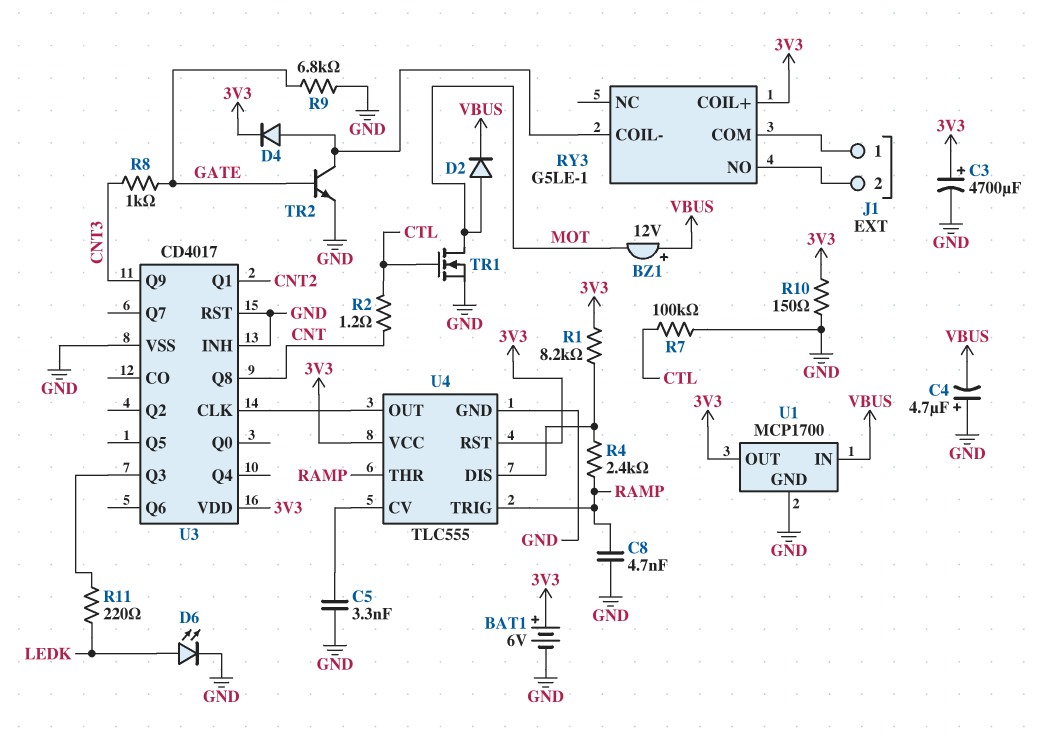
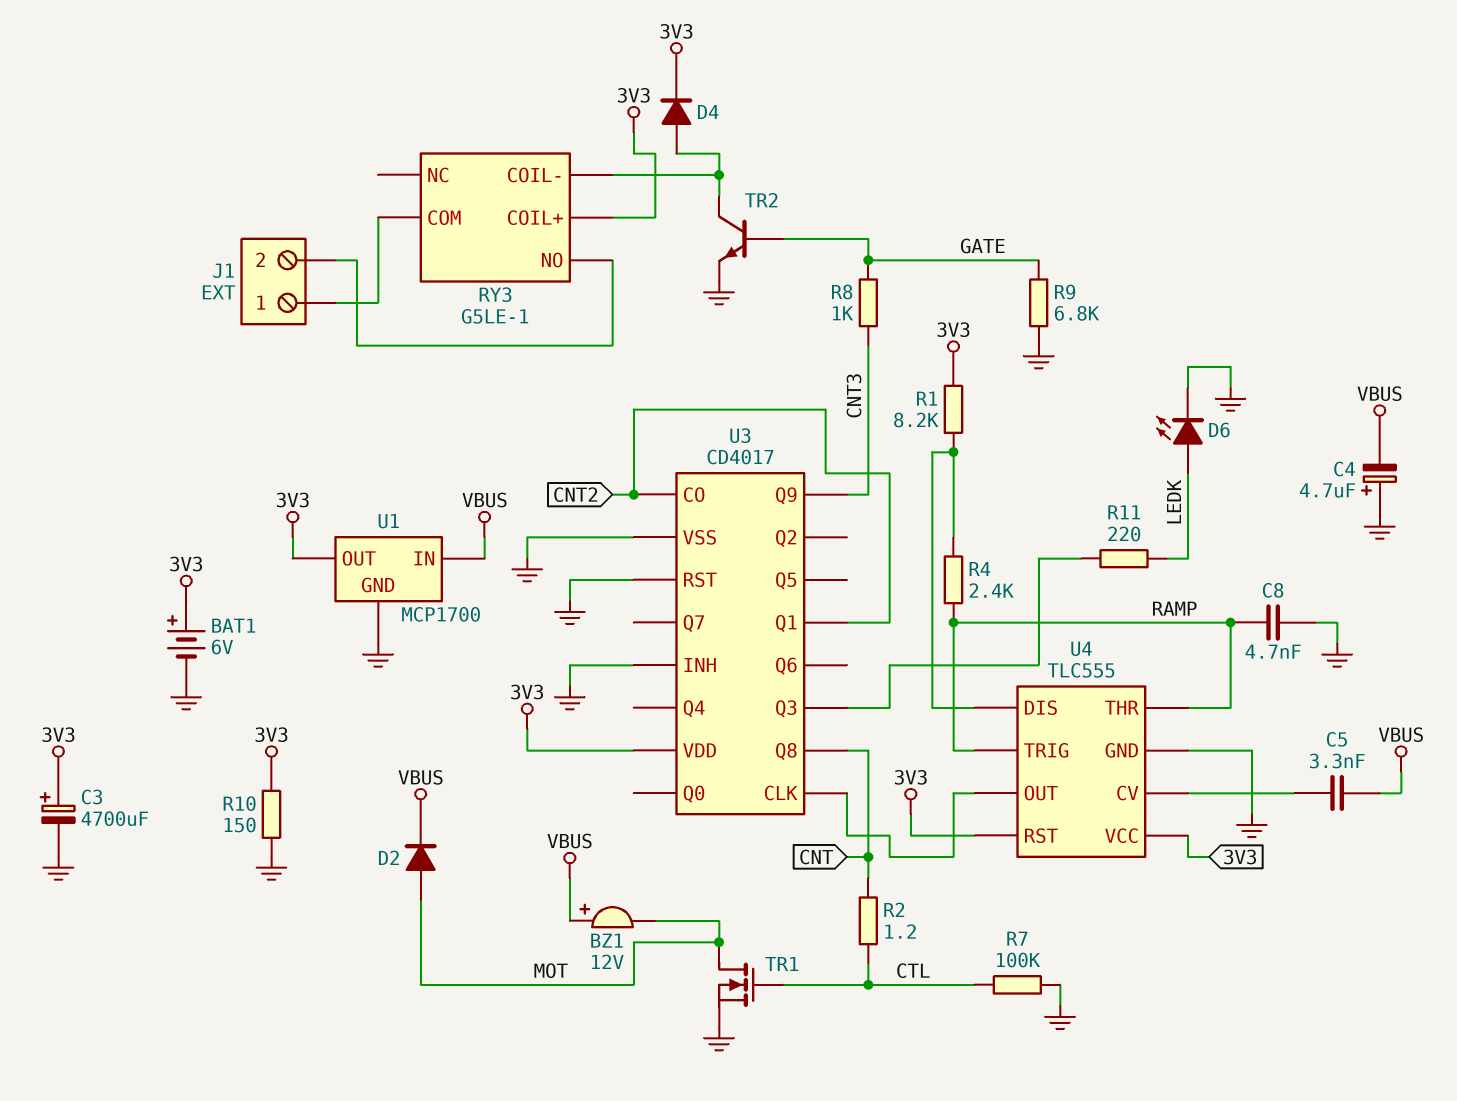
C5: 3.3nF (GND, U4/CV) -> 3.3nF (U4/CV, VBUS)
U3 pin CO: none -> CNT2

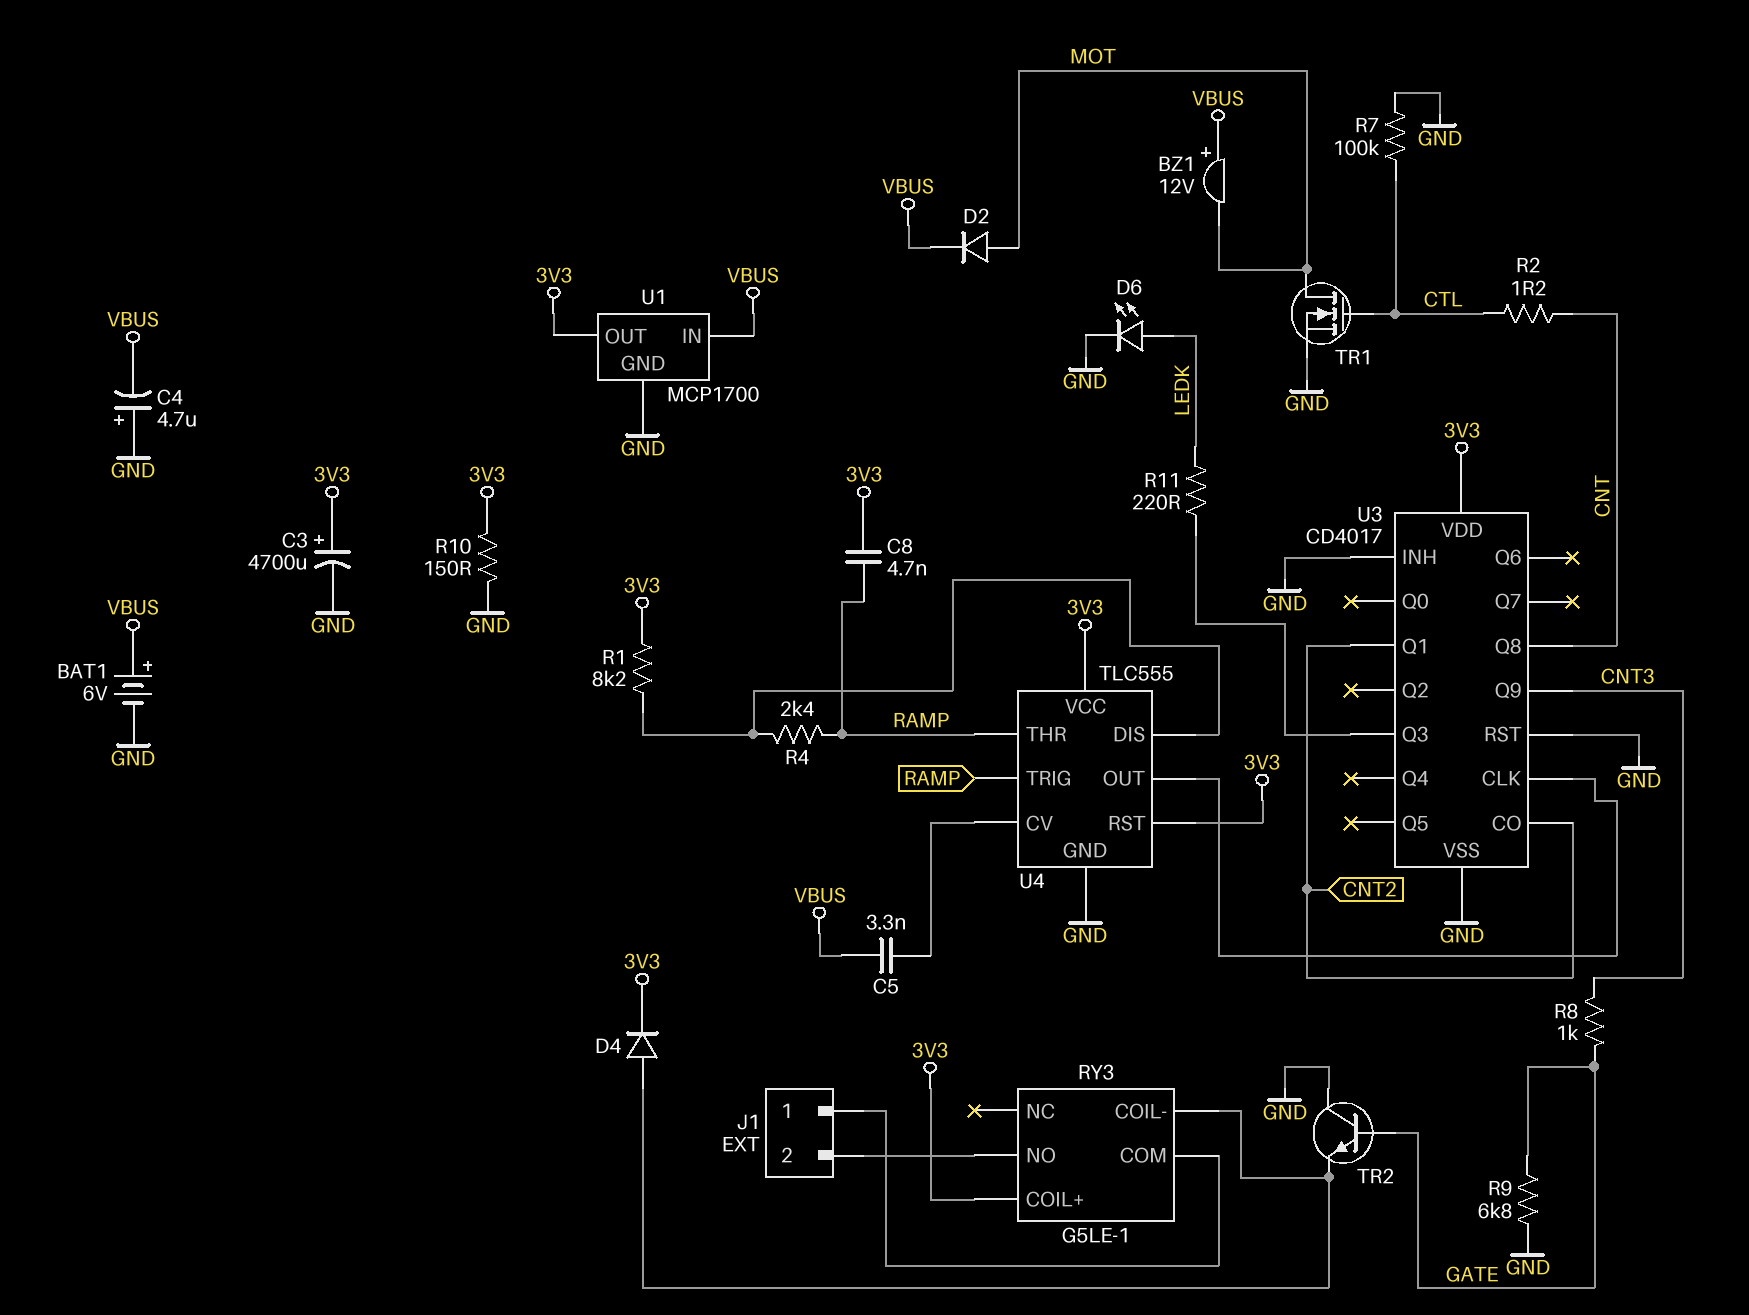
BAT1: 6V (plus 3V3, minus GND) -> 6V (plus VBUS, minus GND)
C8: 4.7nF (GND, RAMP) -> 4.7nF (3V3, RAMP)
TR2: NPN (B GATE, C RY3/COIL-, E GND) -> NPN (B GATE, C GND, E RY3/COIL-)

